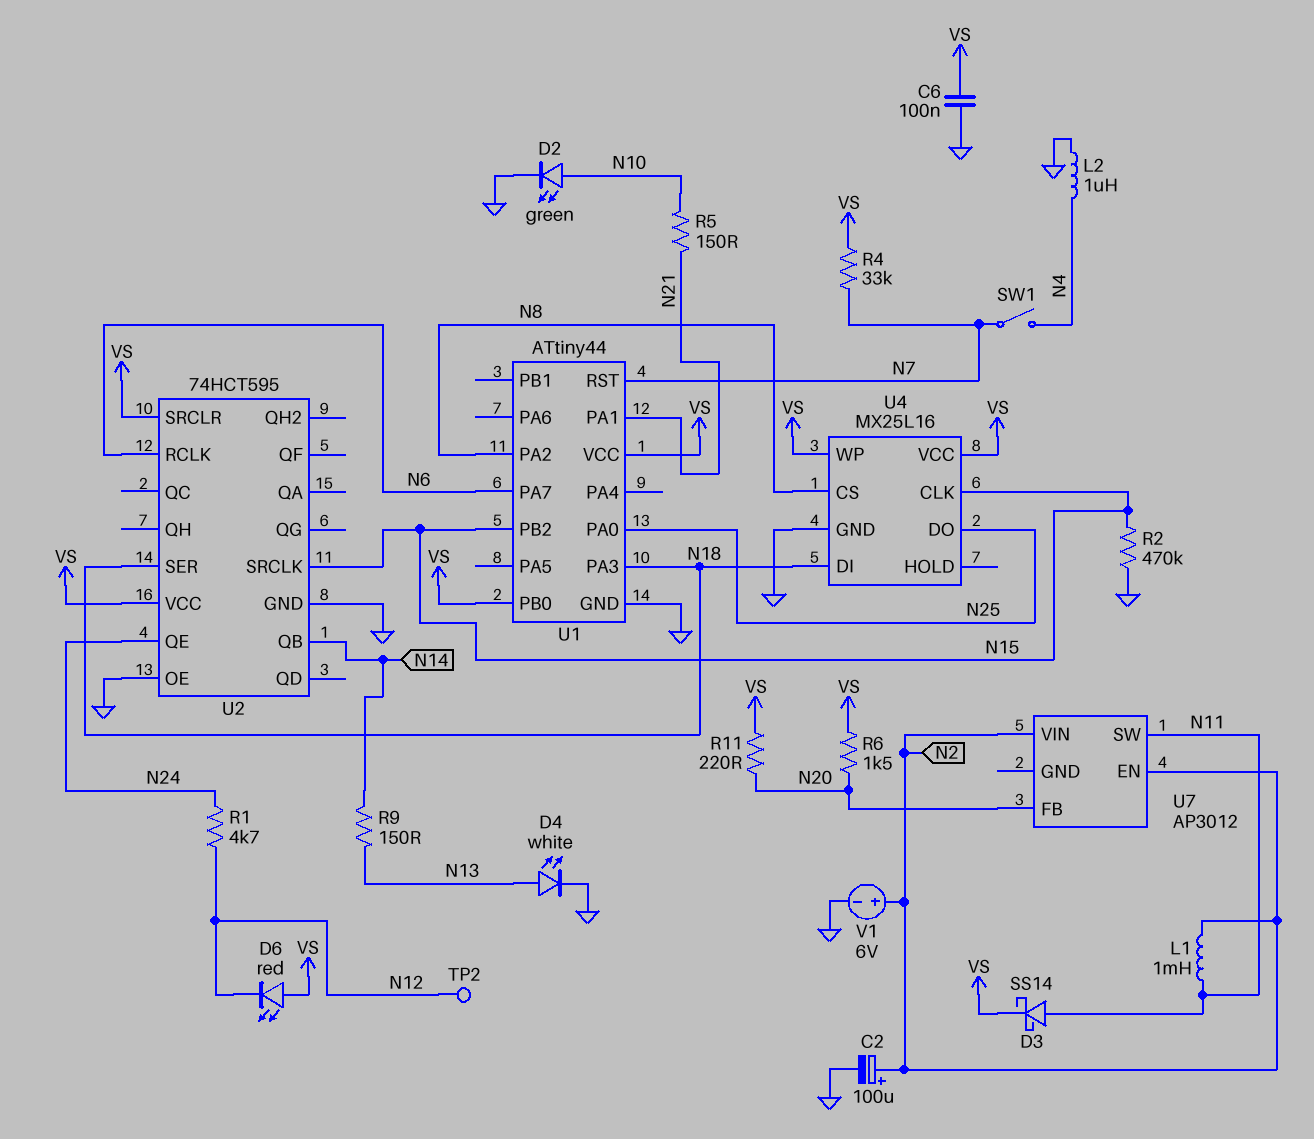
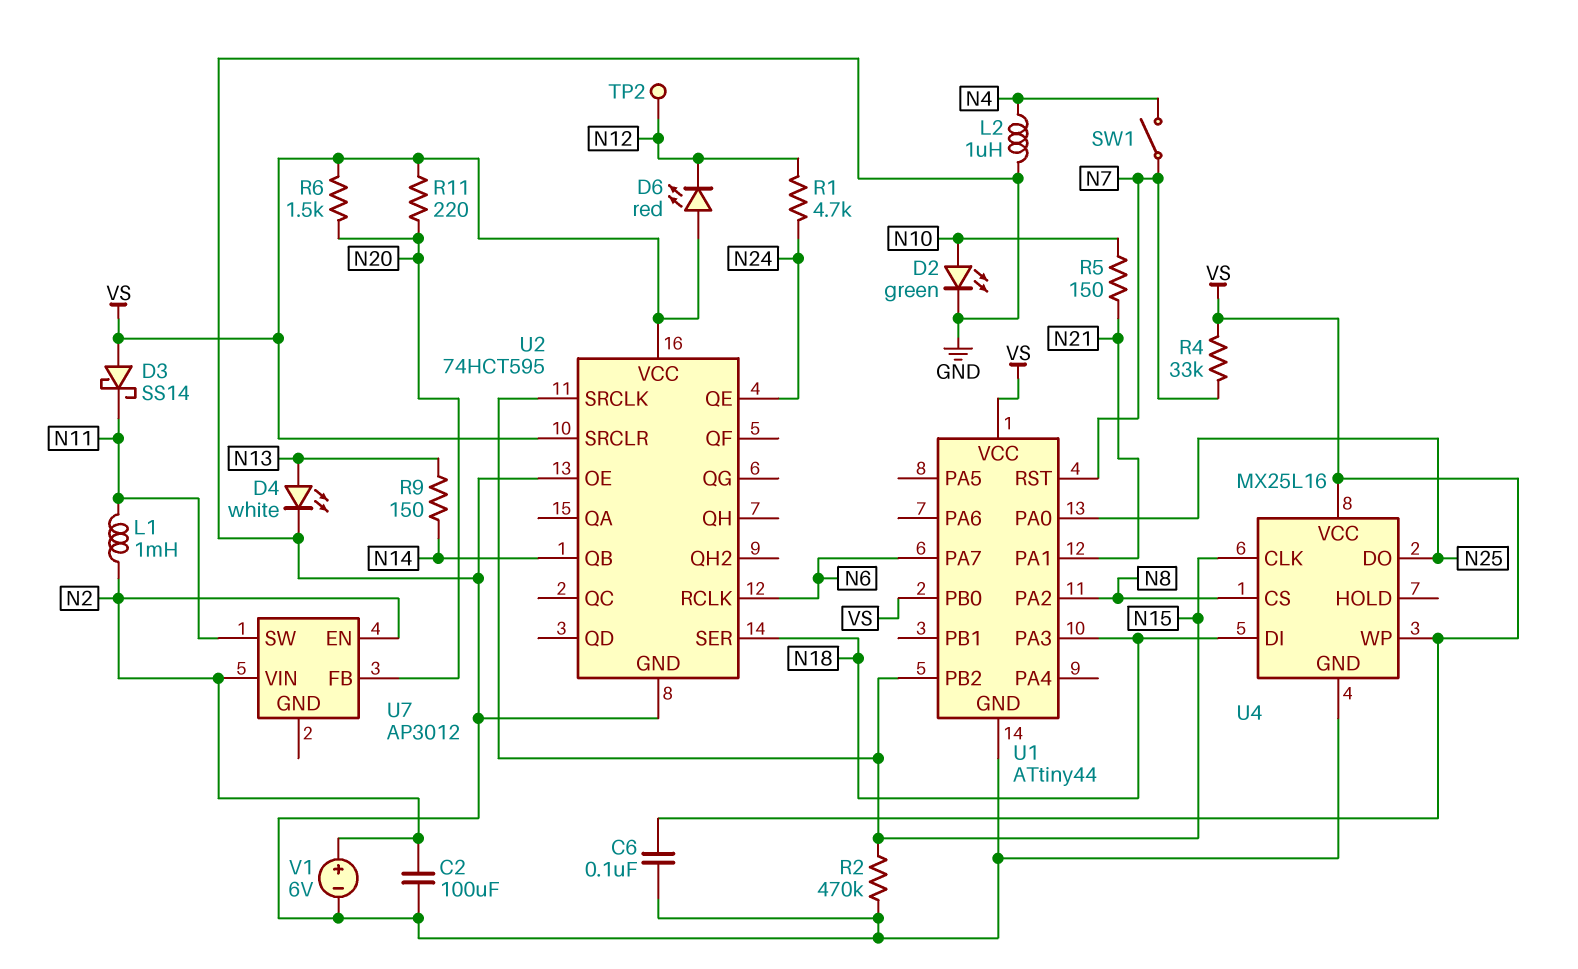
C2: 100uF (plus N2, minus GND) -> 100uF (GND, N2)
D3: schottky SS14 (A N11, K VS) -> schottky SS14 (A VS, K N11)

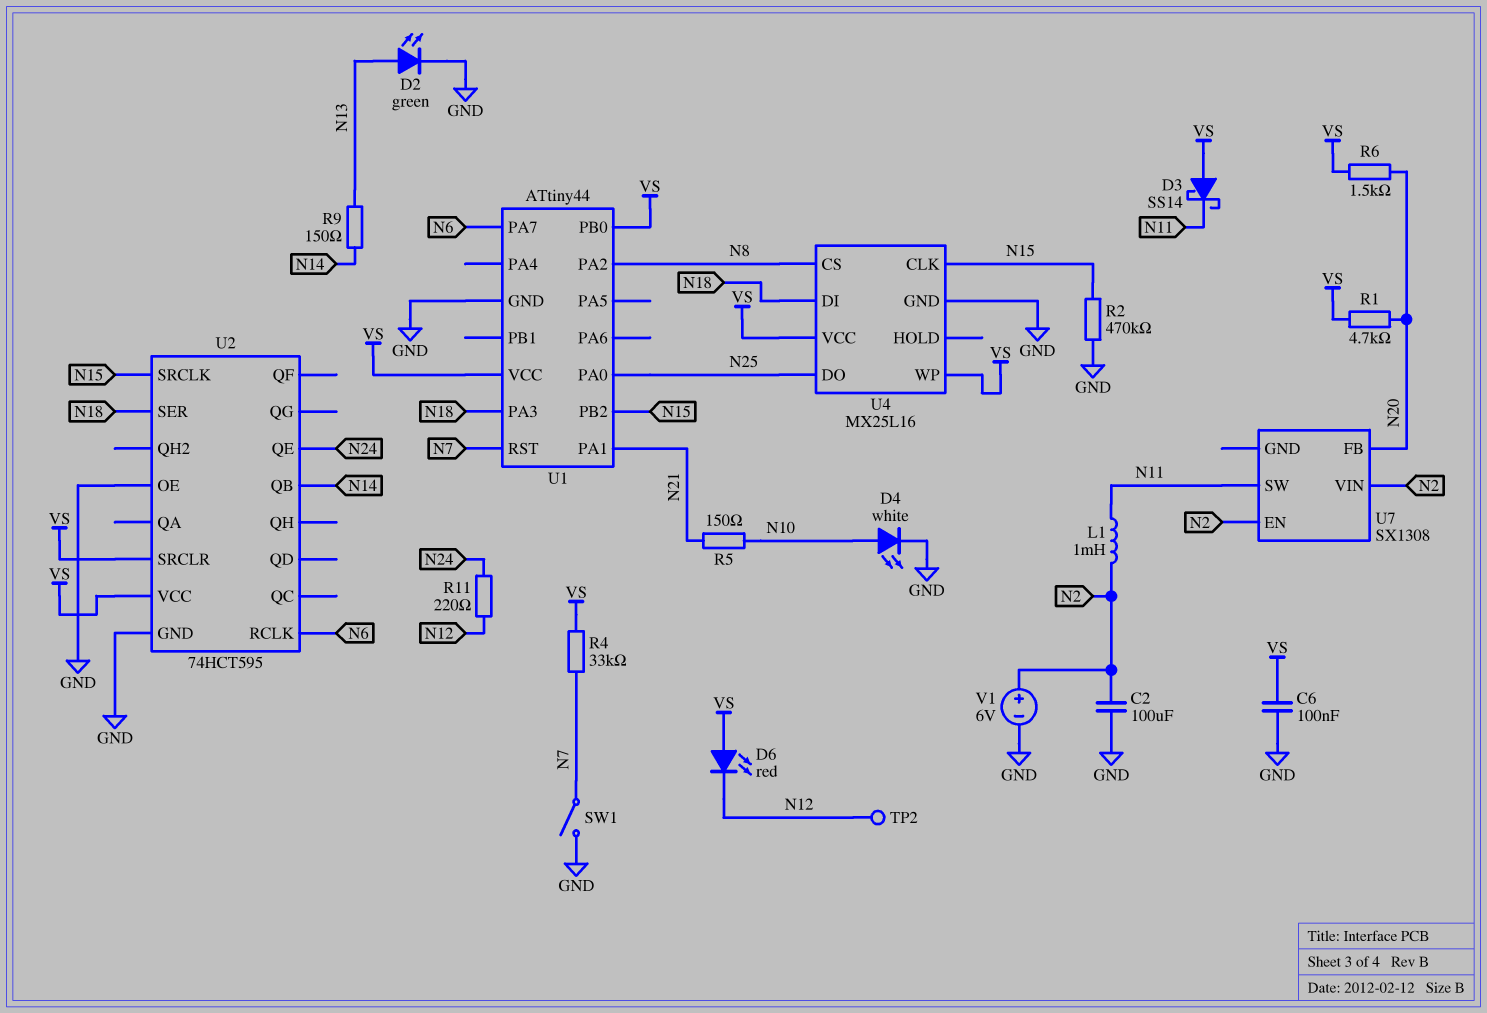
D2: LED green (A N10, K GND) -> LED green (A N13, K GND)
D4: LED white (A N13, K GND) -> LED white (A N10, K GND)
L2: 1uH (GND, N4) -> none
R1: 4.7k (N12, N24) -> 4.7k (N20, VS)
R11: 220 (N20, VS) -> 220 (N12, N24)
SW1: switch (N4, N7) -> switch (GND, N7)
U7: AP3012 -> SX1308

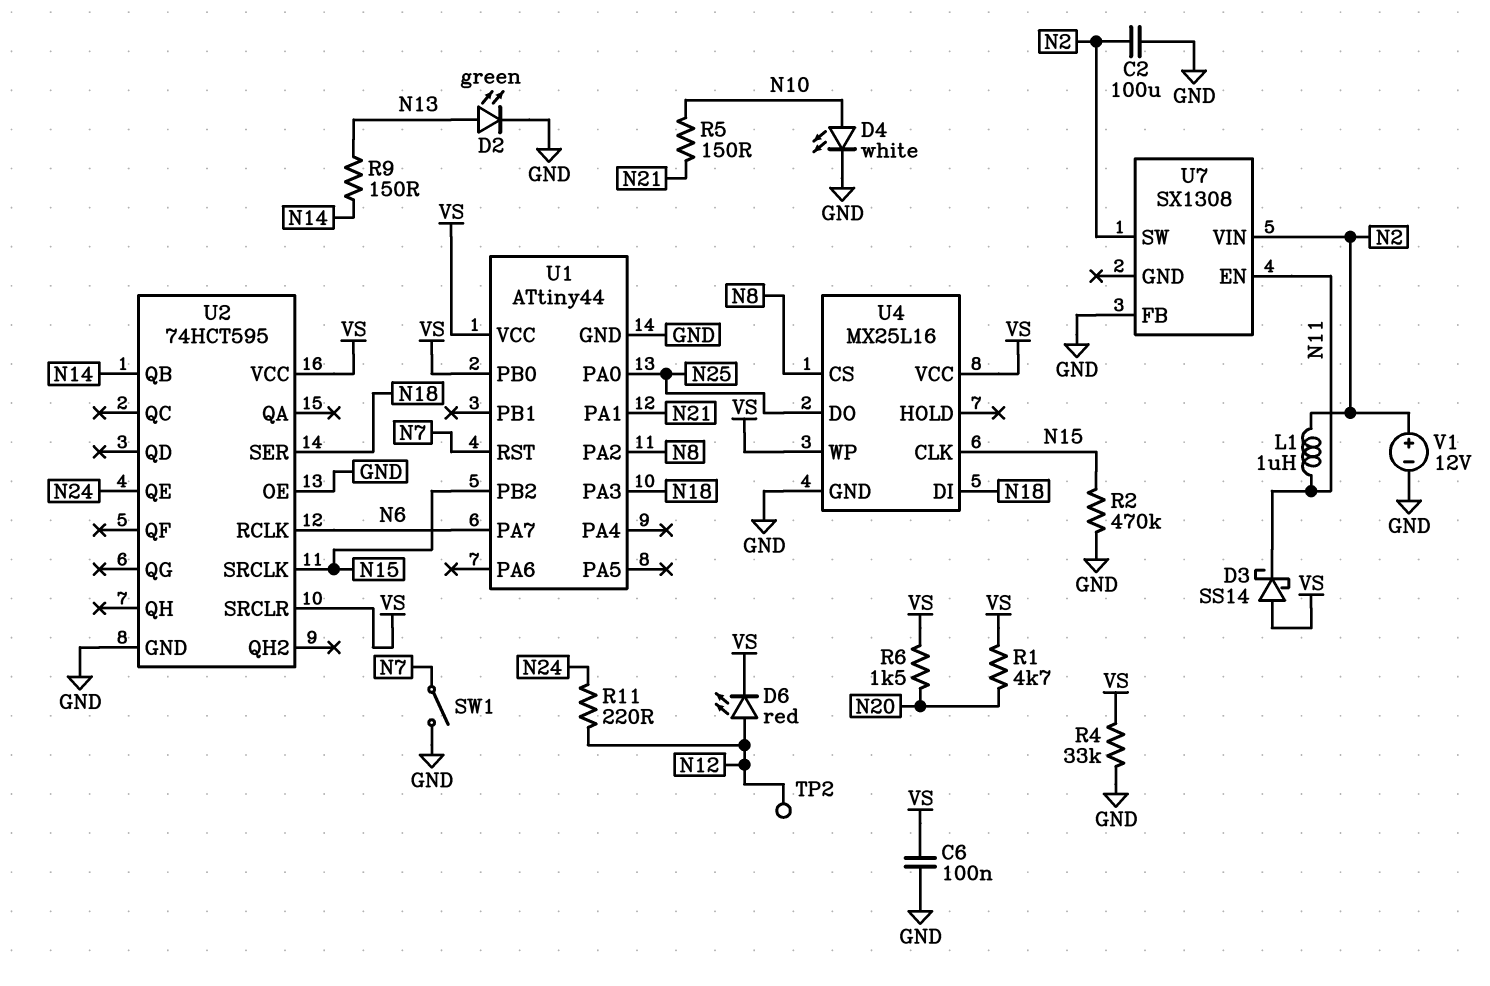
D6: LED red (A VS, K N12) -> LED red (A N12, K VS)
L1: 1mH (N2, N11) -> 1uH (N2, N11)
R4: 33k (N7, VS) -> 33k (GND, VS)
U7 pin EN: N2 -> N11
U7 pin FB: N20 -> GND
U7 pin SW: N11 -> N2
V1: 6V (plus N2, minus GND) -> 12V (plus N2, minus GND)

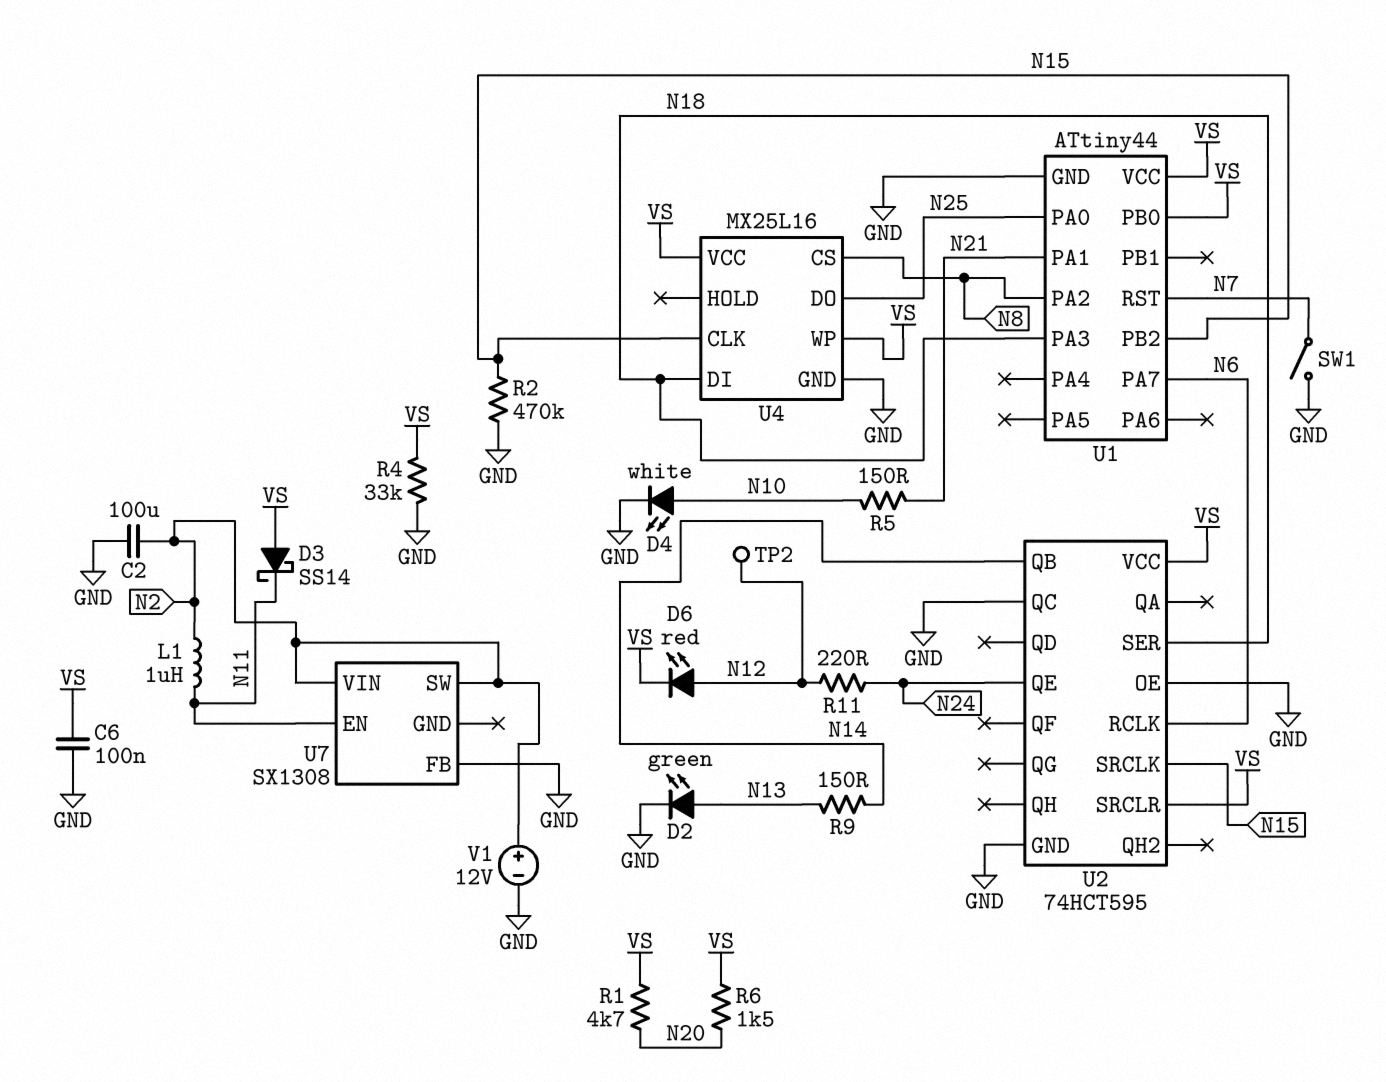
U2 pin QC: none -> GND

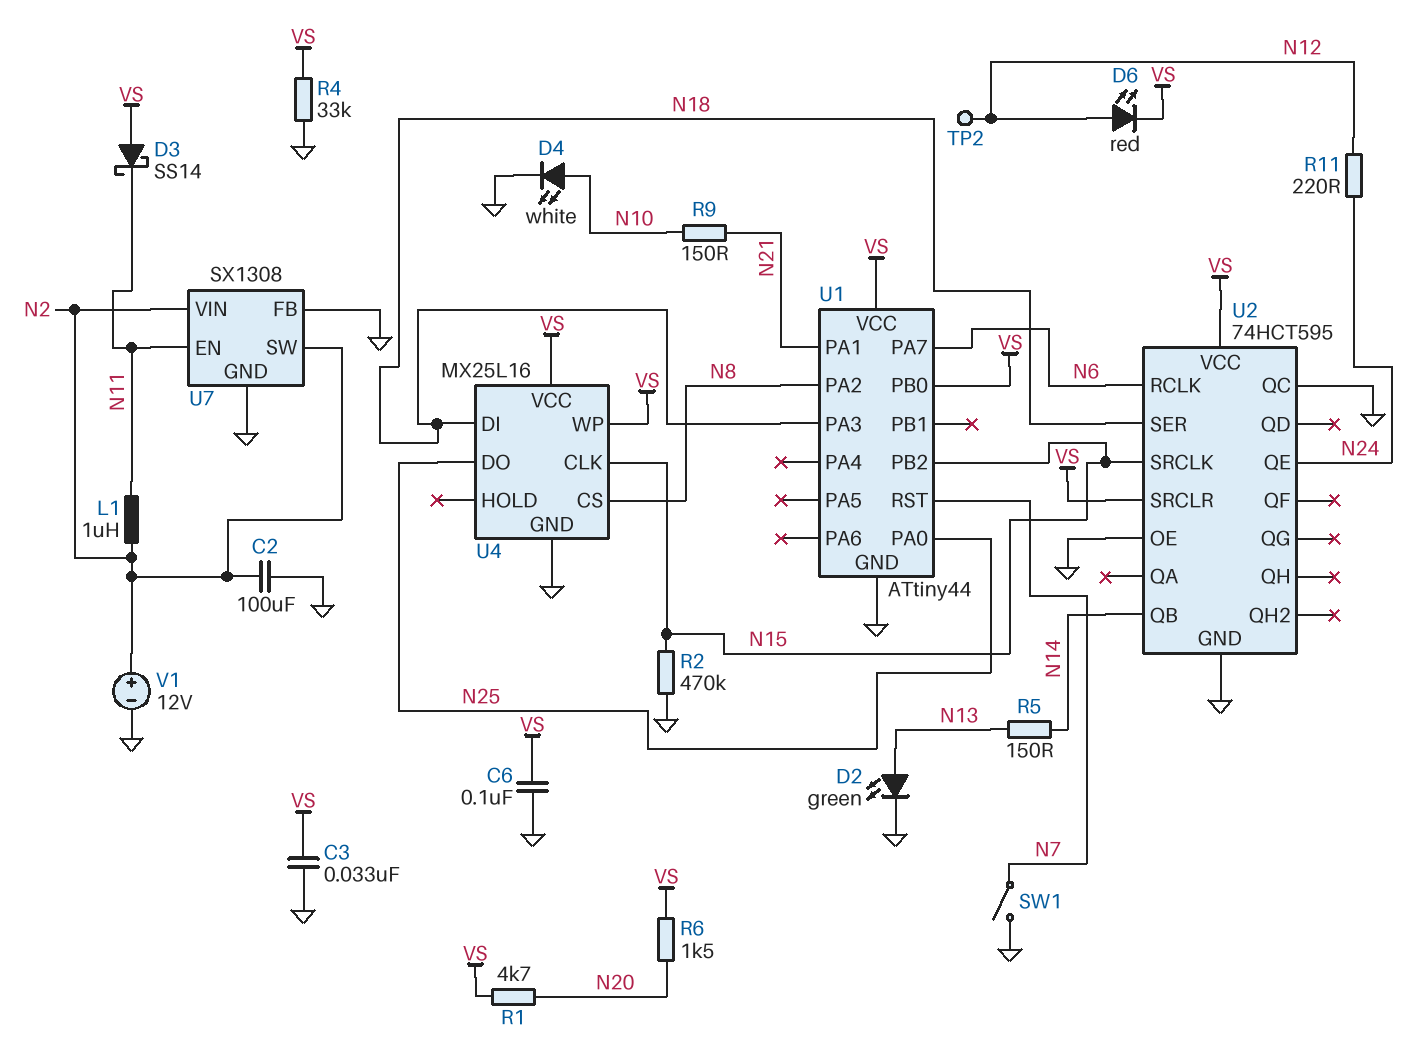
C3: none -> 33nF (GND, VS)
R5: 150 (N10, N21) -> 150 (N13, N14)
R9: 150 (N13, N14) -> 150 (N10, N21)
U7 pin GND: none -> GND

